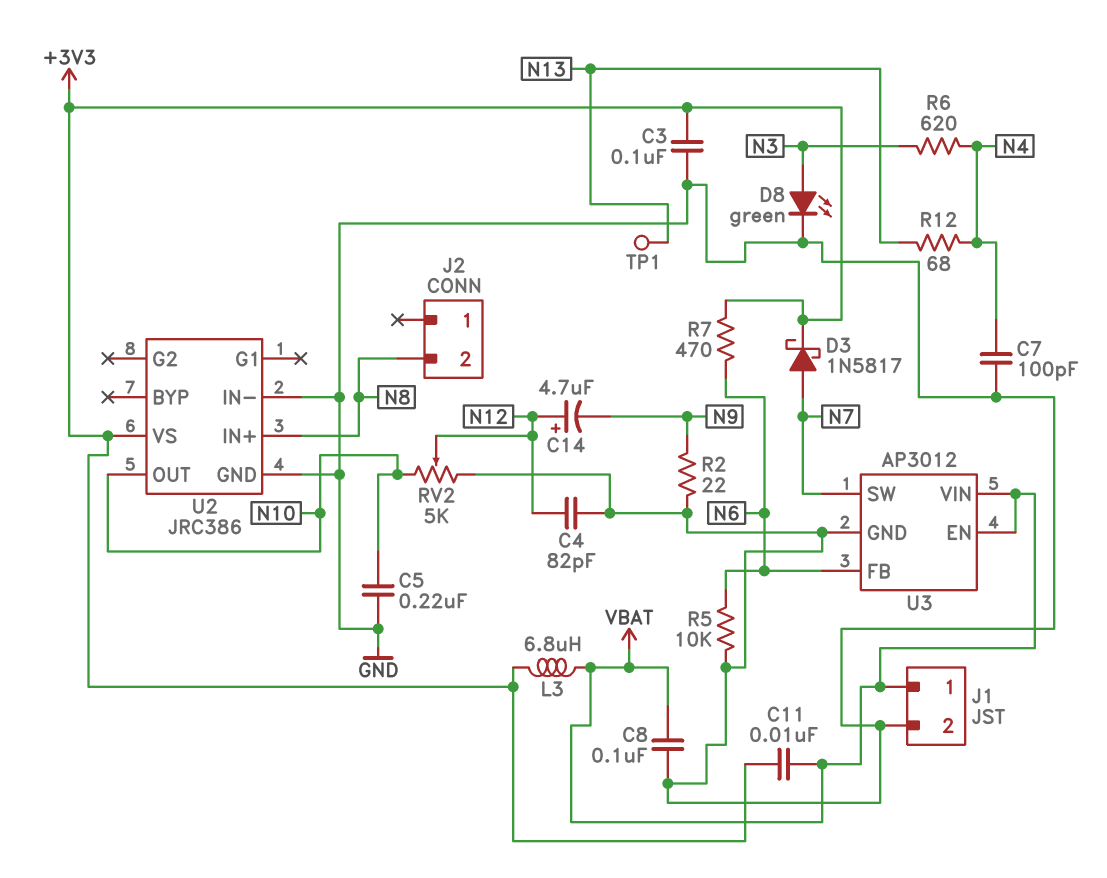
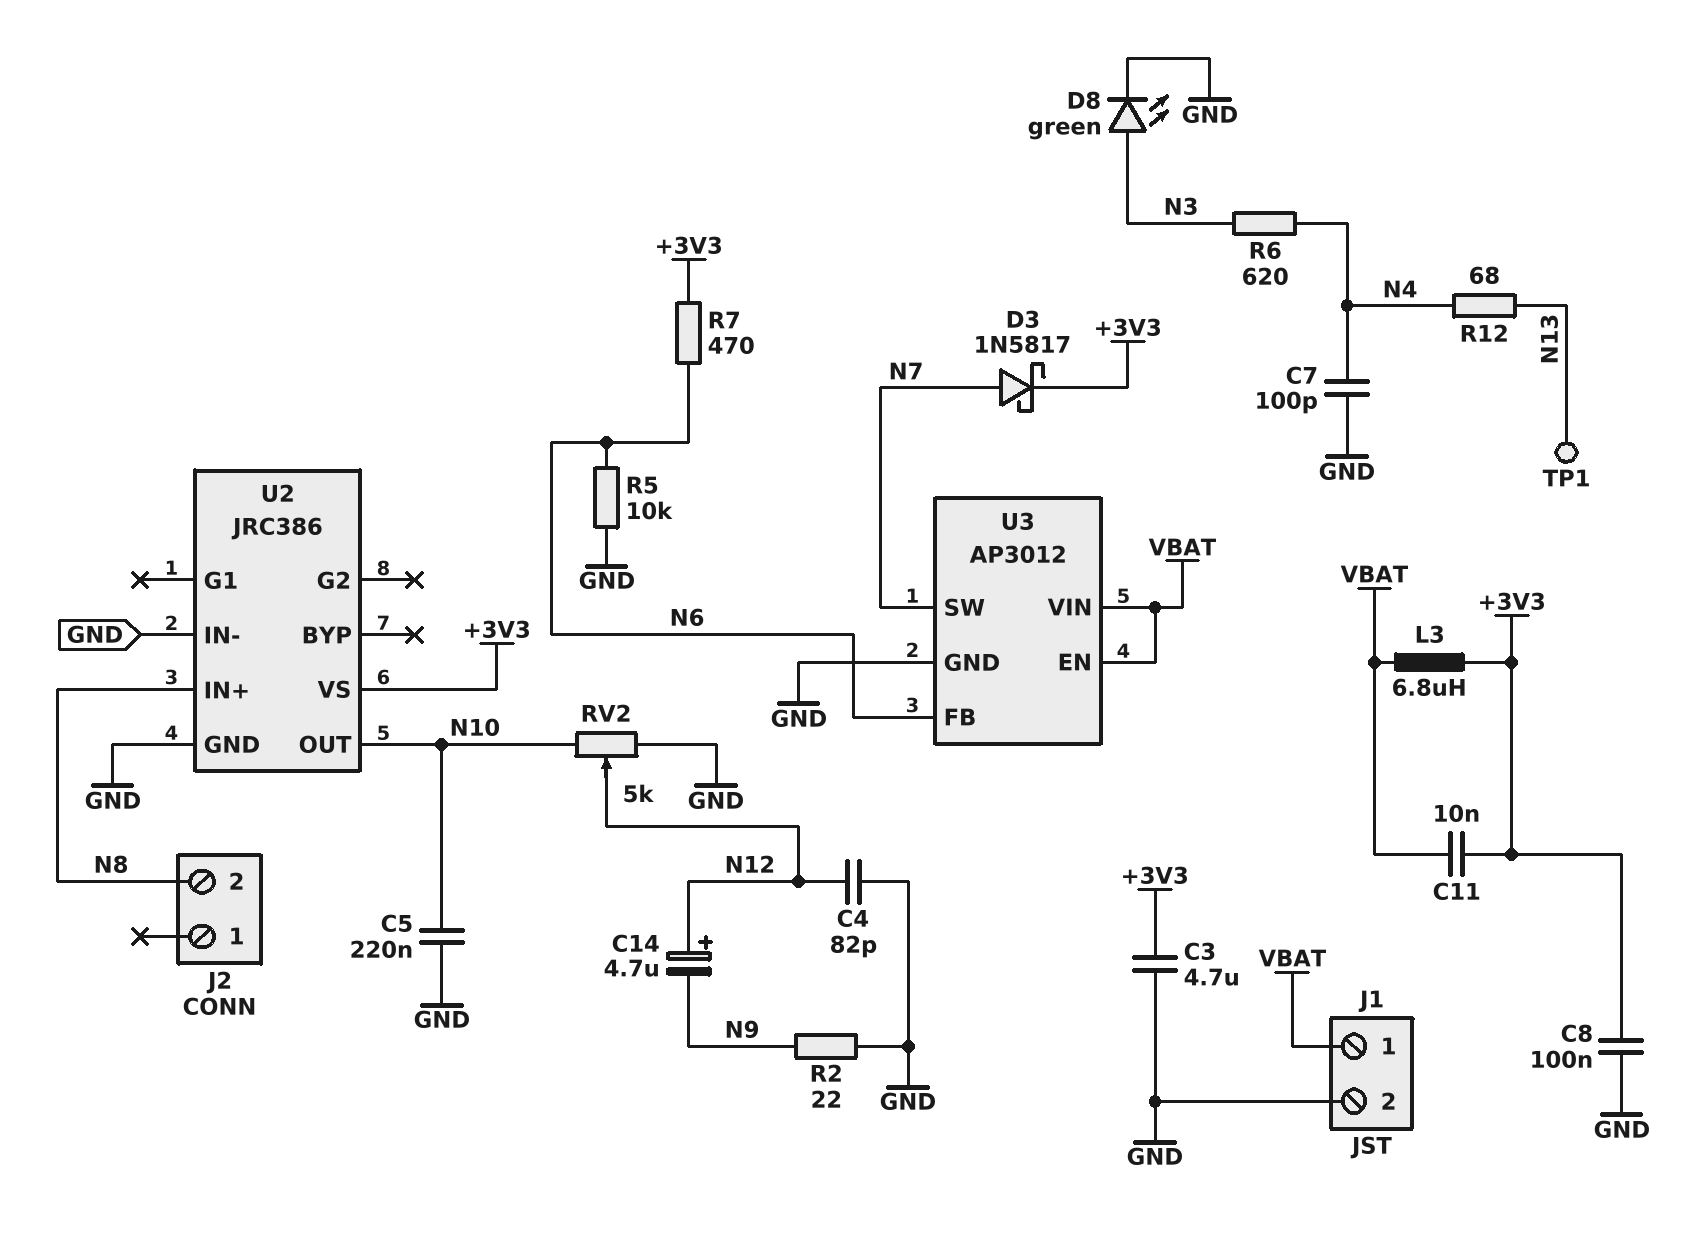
C3: 100nF (+3V3, GND) -> 4.7uF (+3V3, GND)
C8: 100nF (GND, VBAT) -> 100nF (+3V3, GND)

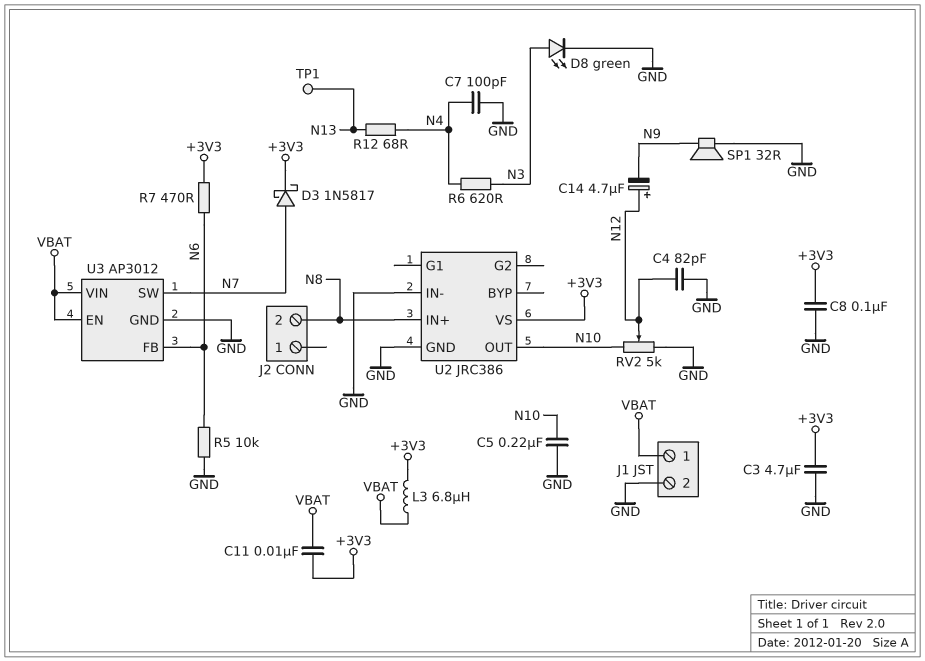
R2: 22 (GND, N9) -> none
SP1: none -> speaker 32R (GND, N9)

